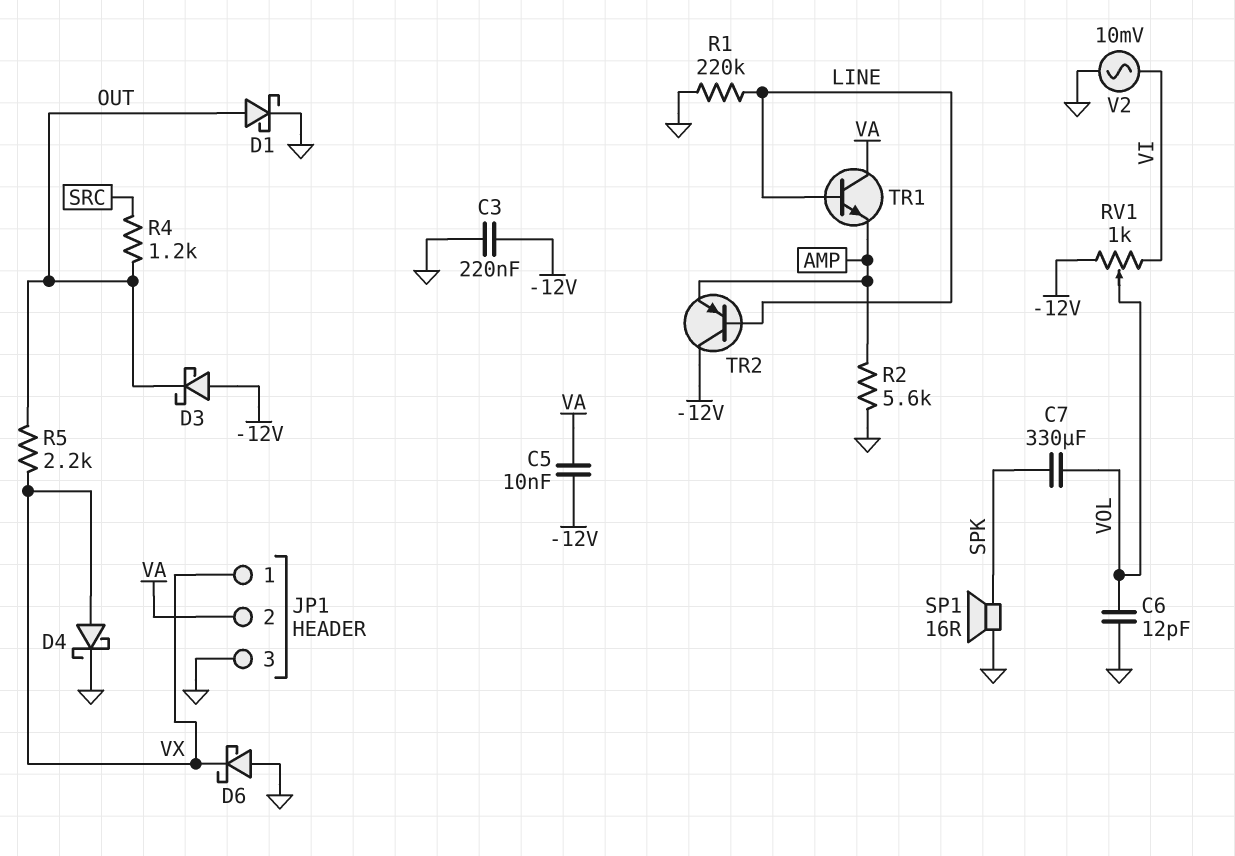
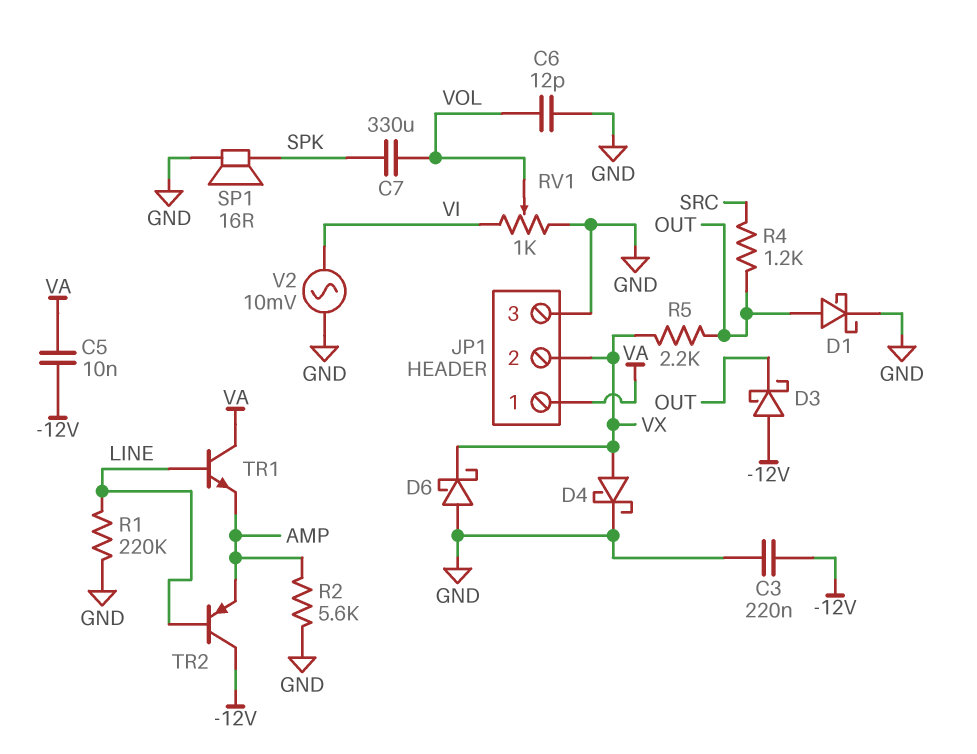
JP1 pin 1: VX -> VA
JP1 pin 2: VA -> VX
RV1: 1k (-12V, VI, wiper VOL) -> 1k (GND, VI, wiper VOL)

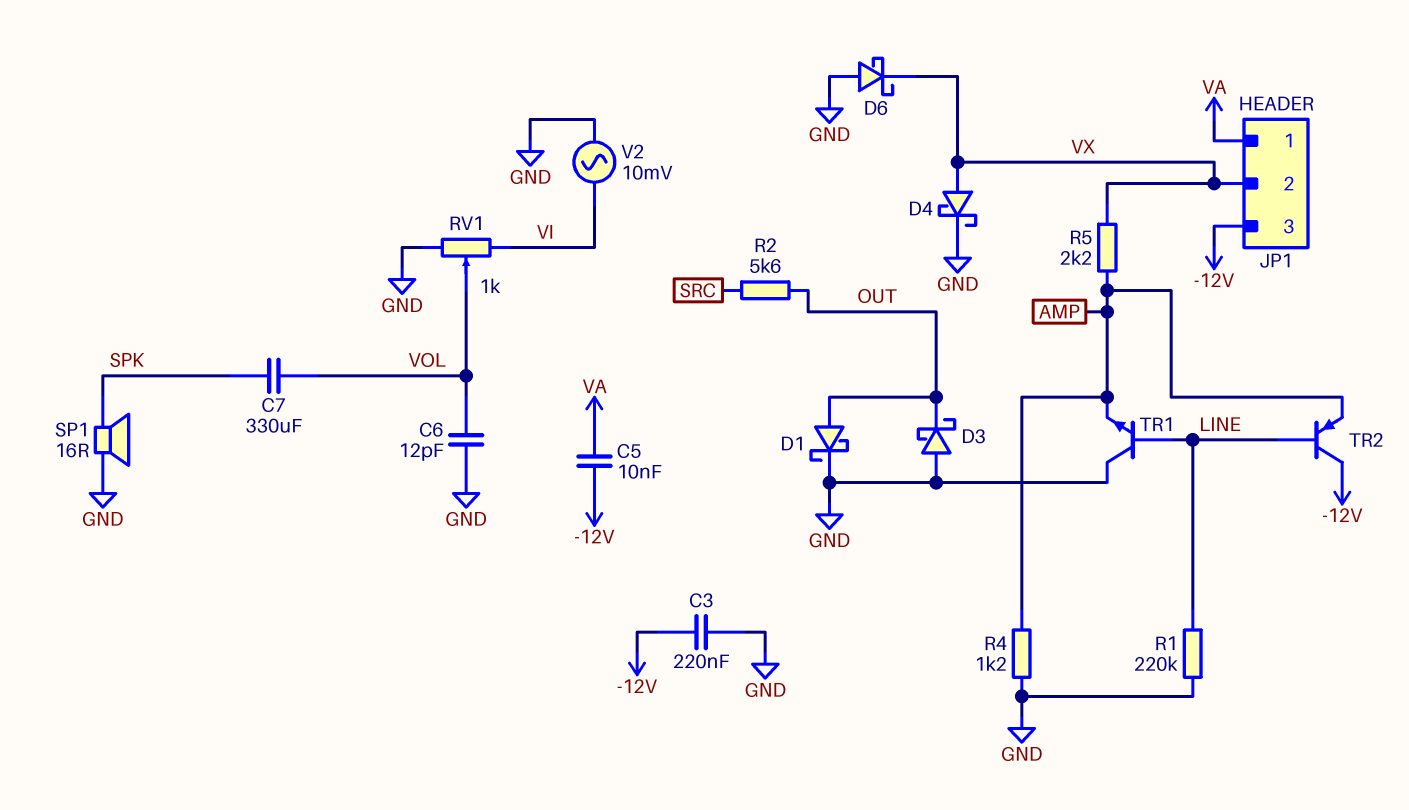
D3: schottky (A -12V, K OUT) -> schottky (A GND, K OUT)
JP1 pin 3: GND -> -12V
R2: 5.6k (AMP, GND) -> 5.6k (OUT, SRC)
R4: 1.2k (OUT, SRC) -> 1.2k (AMP, GND)
R5: 2.2k (OUT, VX) -> 2.2k (AMP, VX)
TR1: NPN (B LINE, C VA, E AMP) -> NPN (B LINE, C GND, E AMP)

